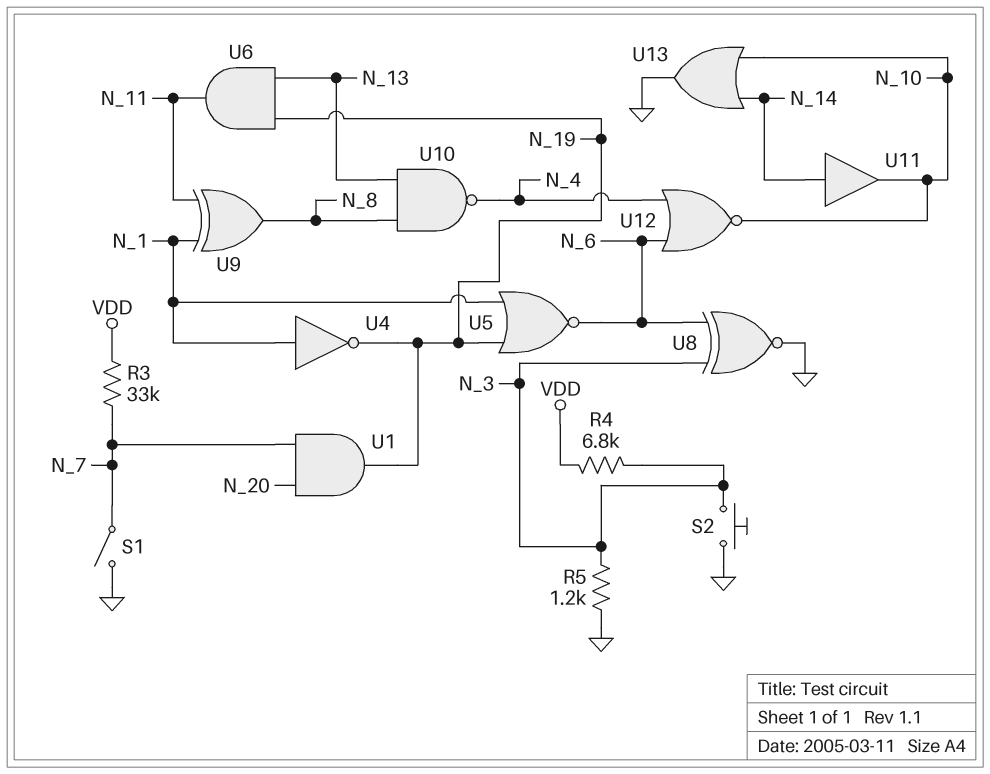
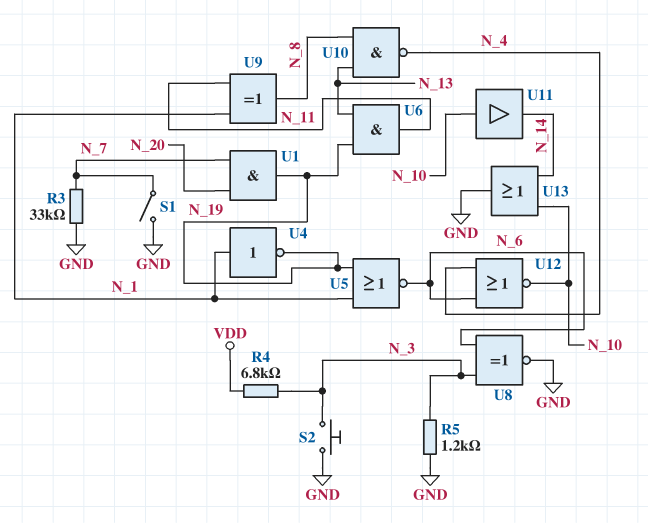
R3: 33k (N_7, VDD) -> 33k (GND, N_7)
U11: buffer (in N_14, out N_10) -> buffer (in N_10, out N_14)

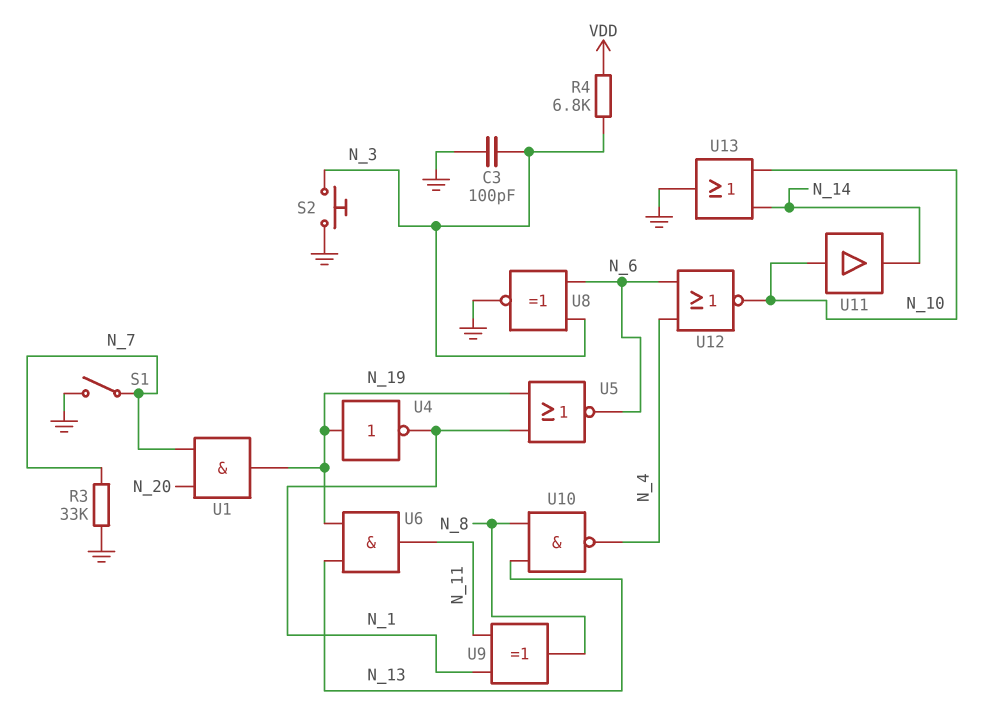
C3: none -> 100pF (GND, N_3)
R5: 1.2k (GND, N_3) -> none
U4: NOT (in N_1, out N_19) -> NOT (in N_19, out N_1)

